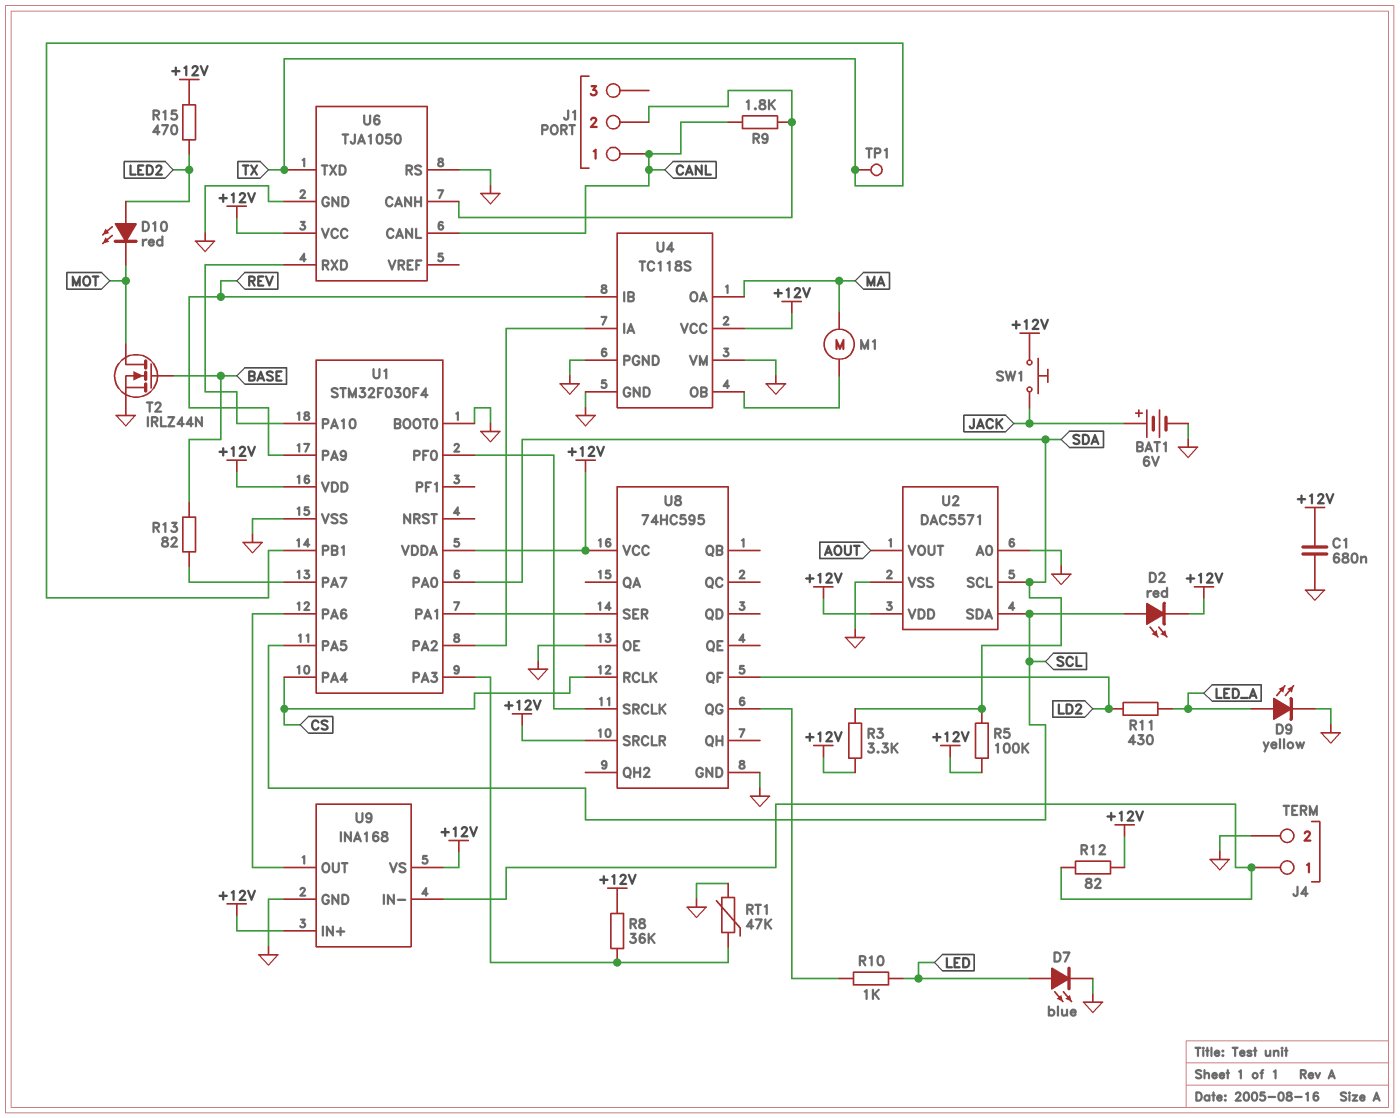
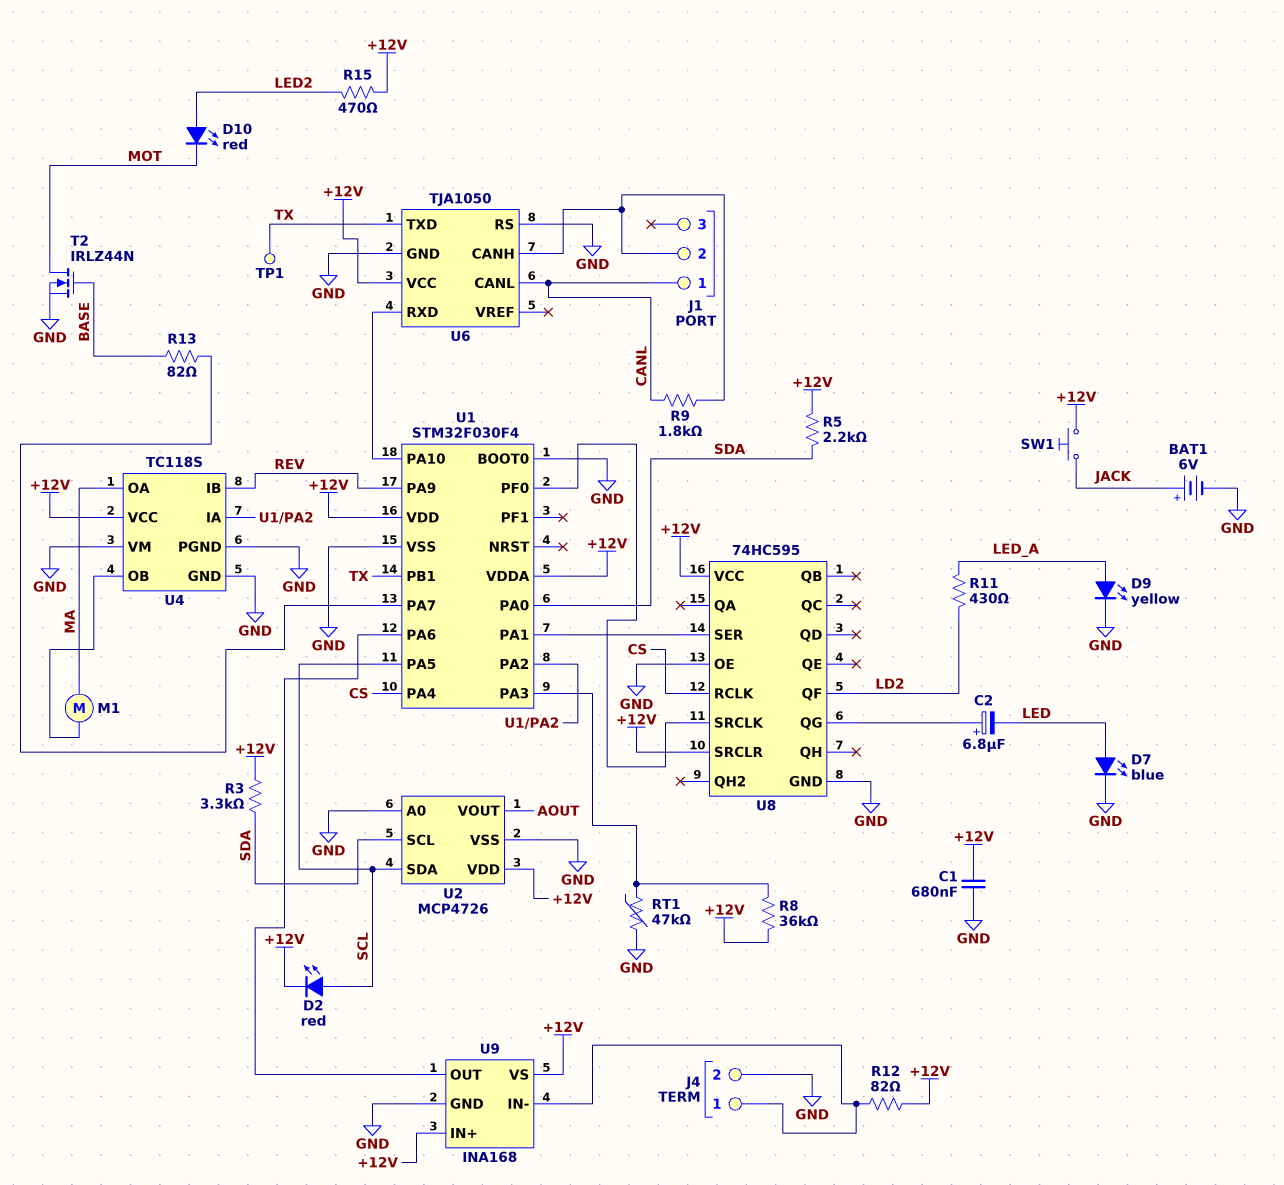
C2: none -> 6.8uF (plus U8/QG, minus LED)
R5: 100k (+12V, SDA) -> 2.2k (+12V, SDA)
R10: 1k (LED, U8/QG) -> none
U2: DAC5571 -> MCP4726

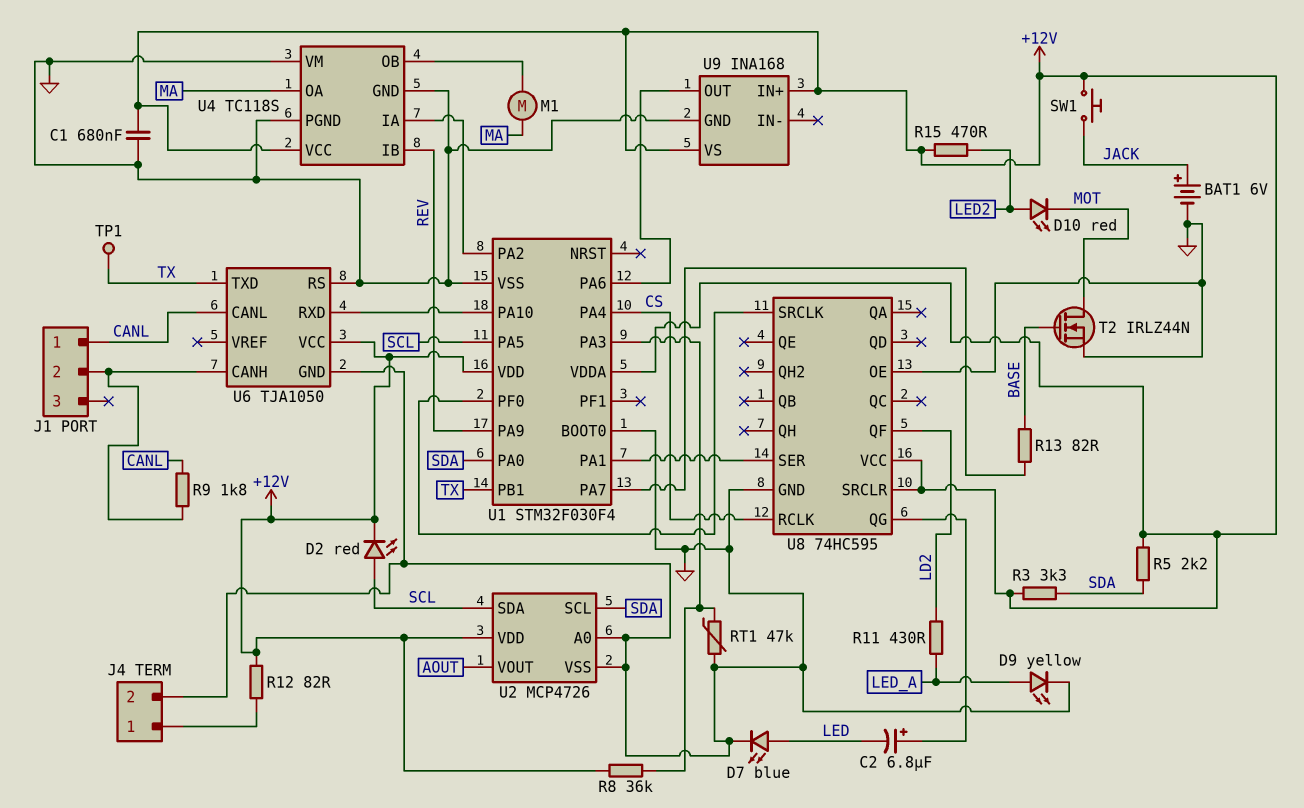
U9 pin IN-: J4/1 -> none

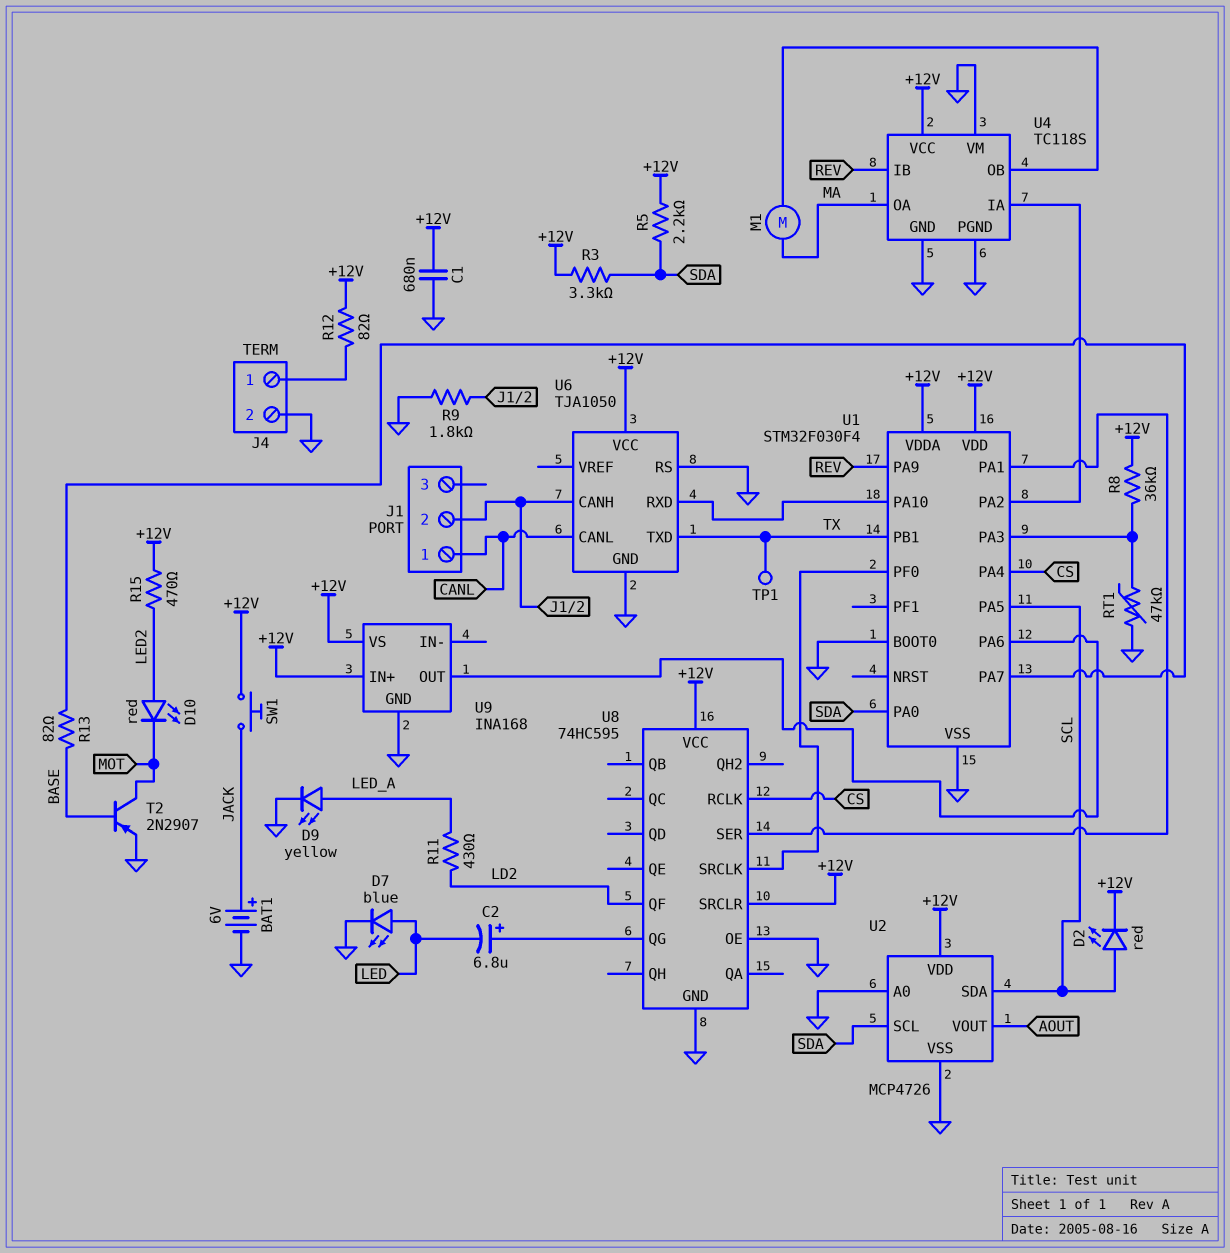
R9: 1.8k (CANL, J1/2) -> 1.8k (GND, J1/2)
T2: NMOS IRLZ44N (G BASE, D MOT, S GND) -> PNP 2N2907 (B BASE, C MOT, E GND)

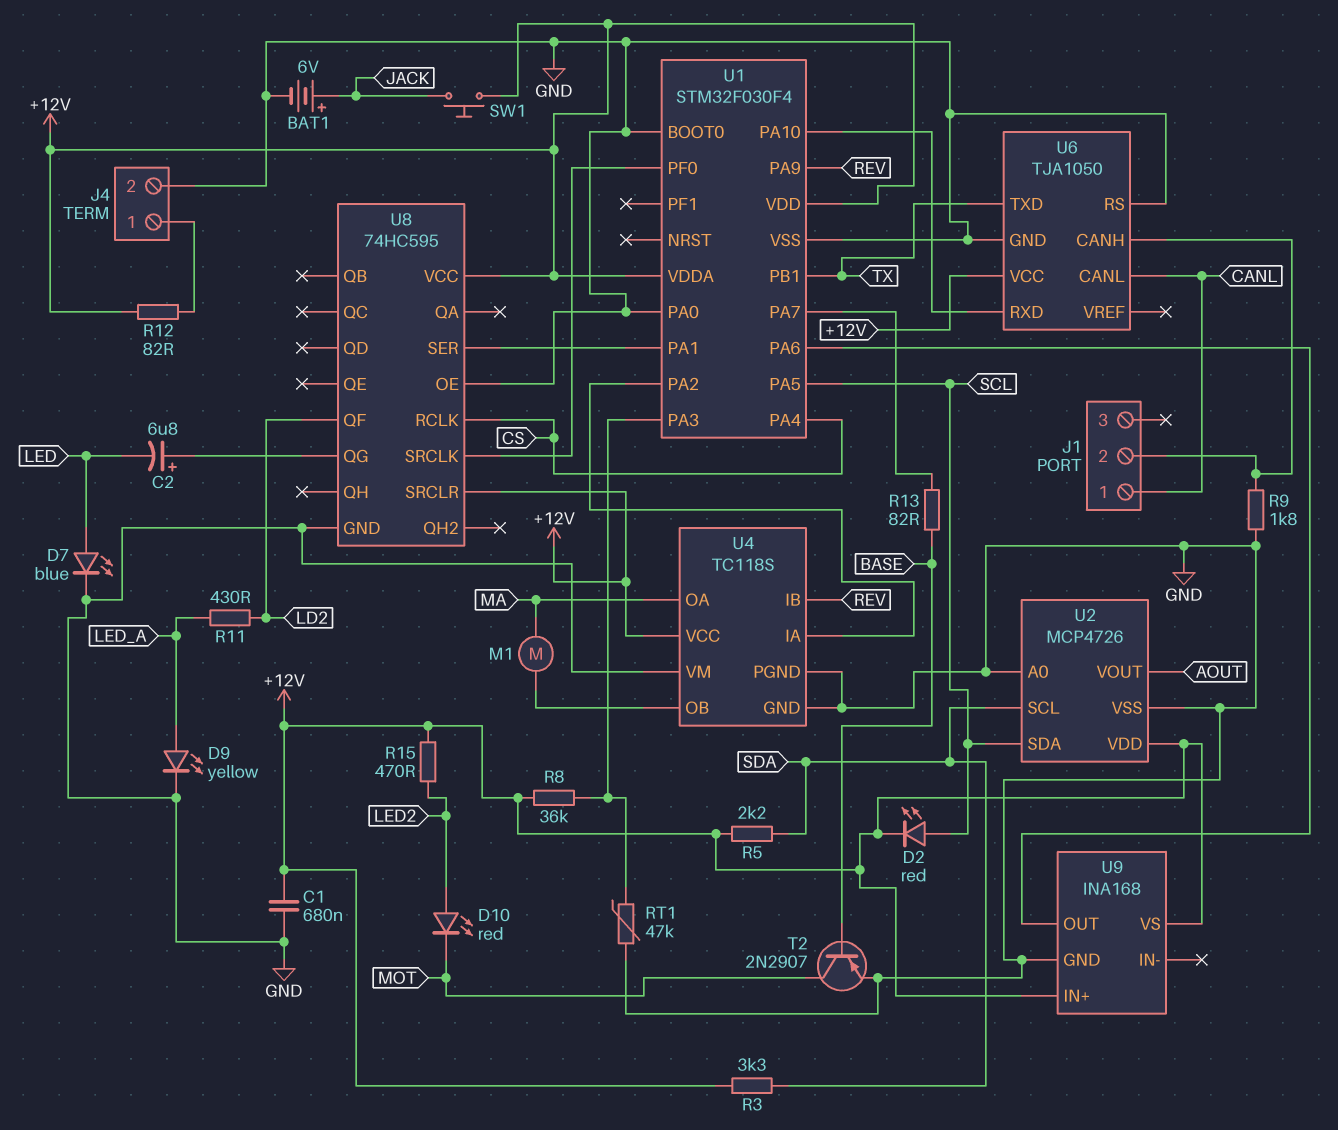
TP1: test point (TX) -> none
U1 pin PA0: SDA -> GND

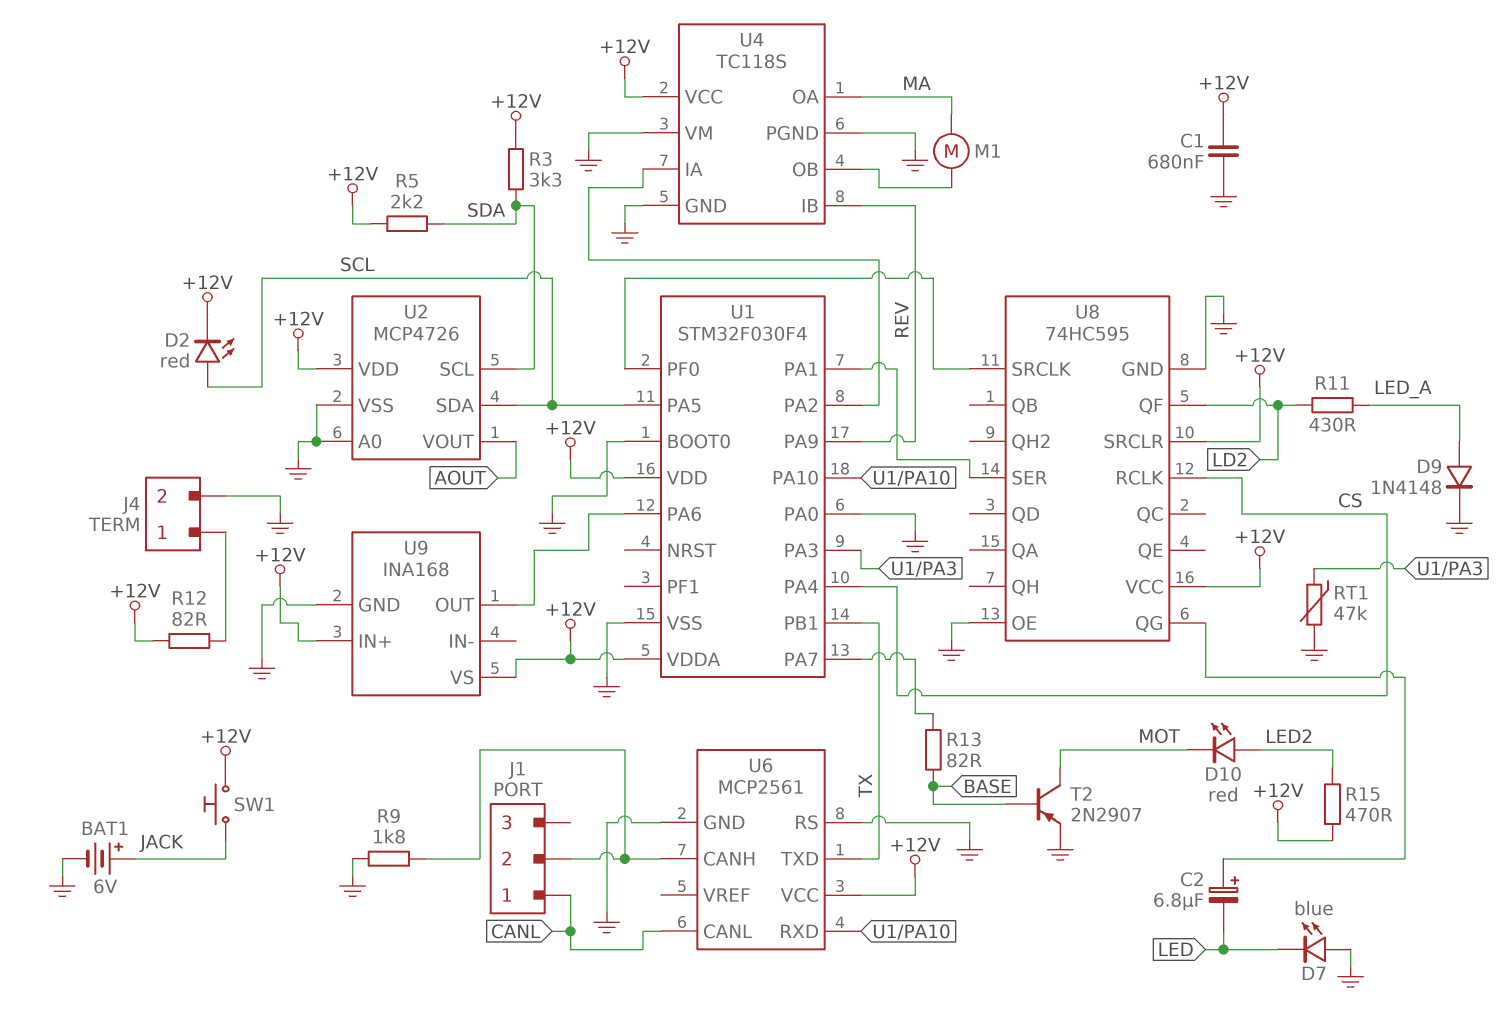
D7: LED blue (A LED, K GND) -> LED blue (A GND, K LED)
D9: LED yellow (A LED_A, K GND) -> diode 1N4148 (A LED_A, K GND)
R8: 36k (+12V, U1/PA3) -> none
U6: TJA1050 -> MCP2561

